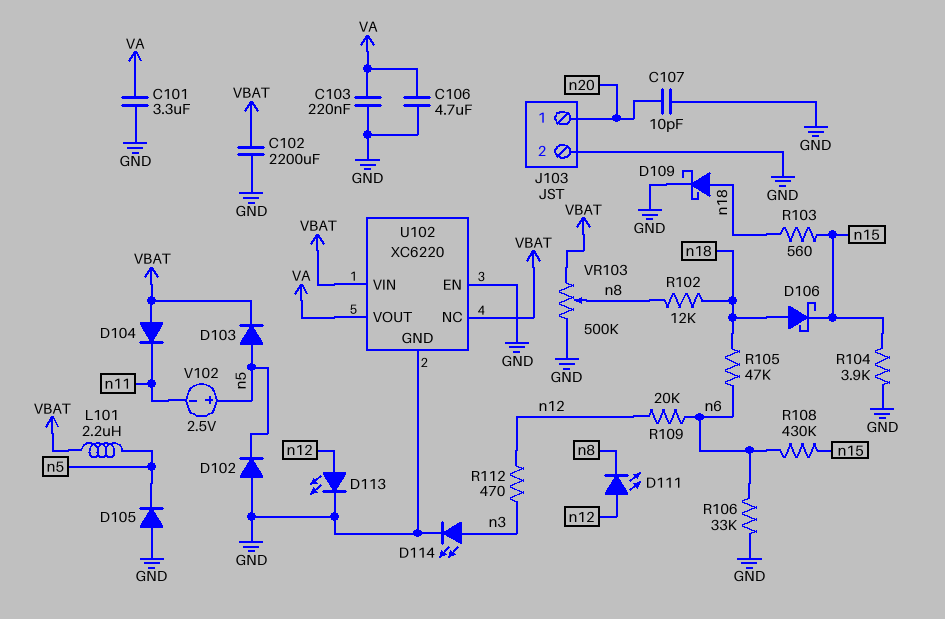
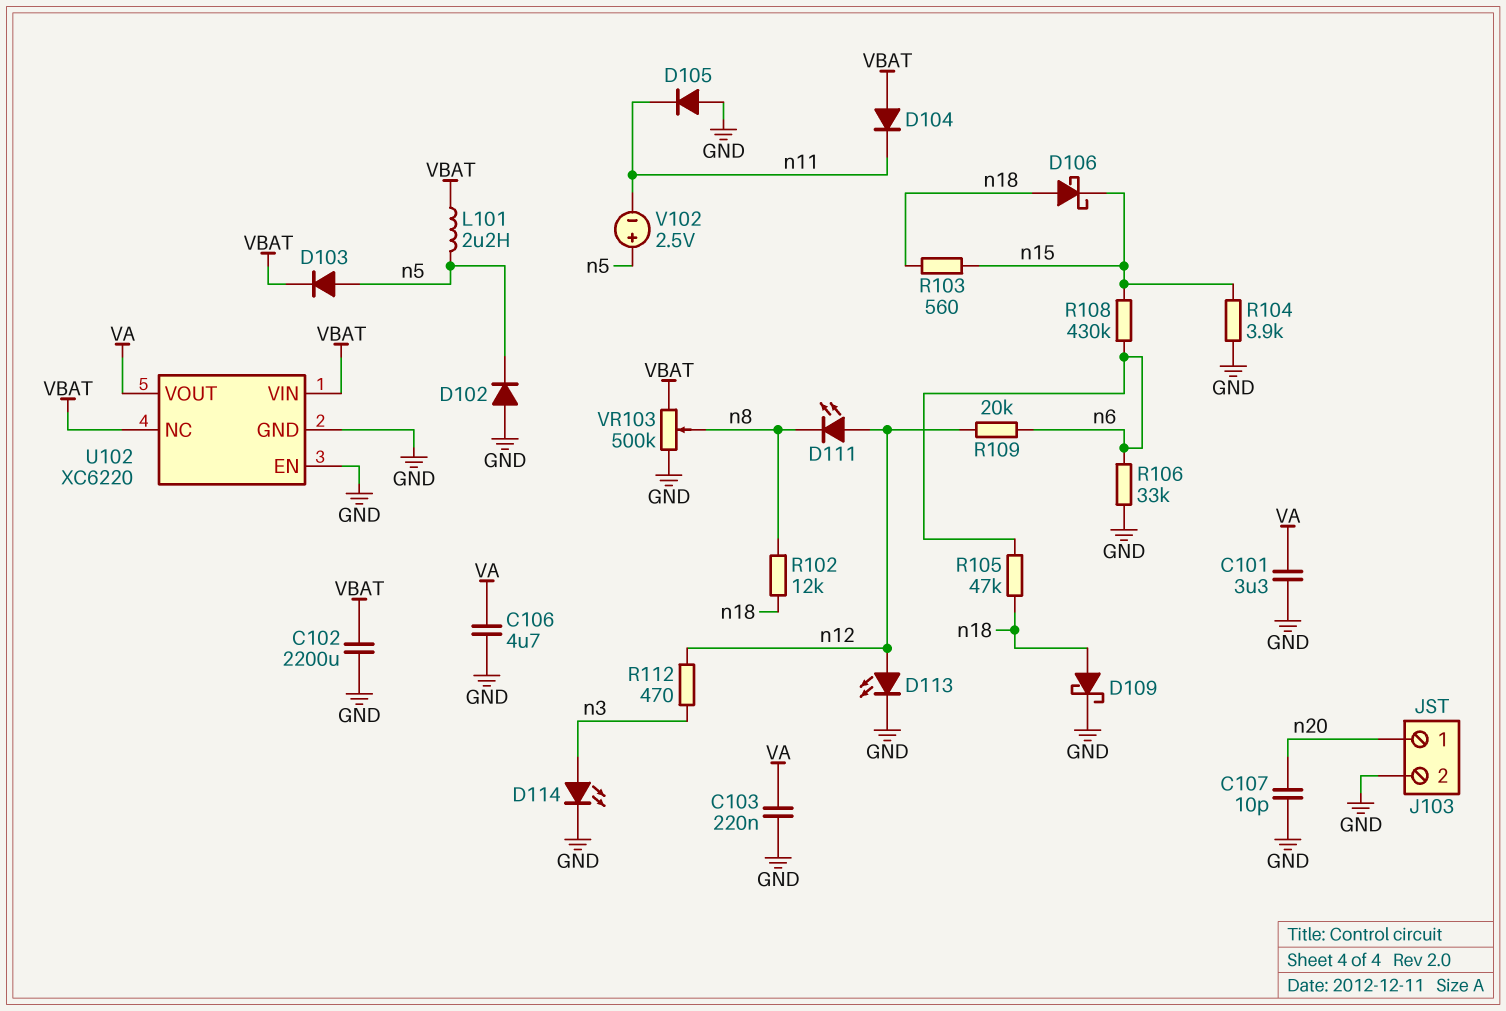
D105: diode (A GND, K n5) -> diode (A GND, K n11)

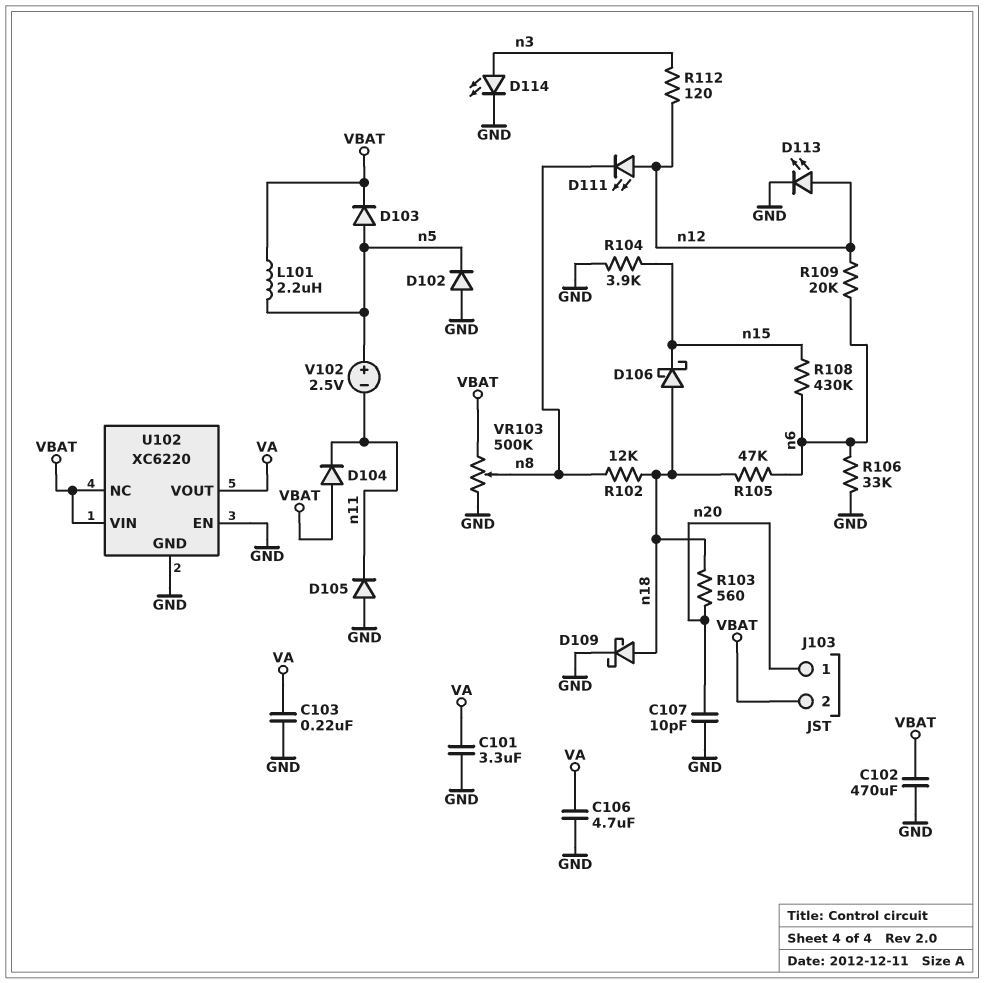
C102: 2200uF (GND, VBAT) -> 470uF (GND, VBAT)
J103 pin 2: GND -> VBAT
R103: 560 (n15, n18) -> 560 (n18, n20)
R112: 470 (n3, n12) -> 120 (n3, n12)

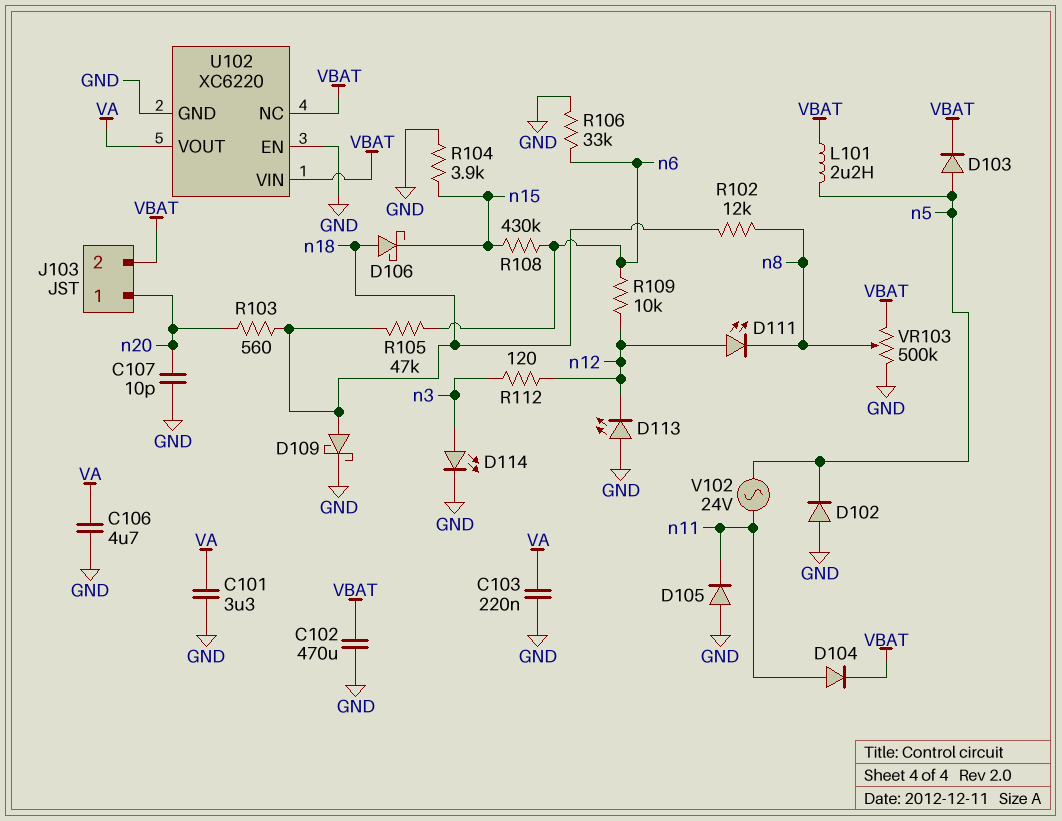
D104: diode (A VBAT, K n11) -> diode (A n11, K VBAT)
D113: LED (A n12, K GND) -> LED (A GND, K n12)
R109: 20k (n6, n12) -> 10k (n6, n12)
V102: 2.5V (plus n5, minus n11) -> AC 24V (n5, n11)

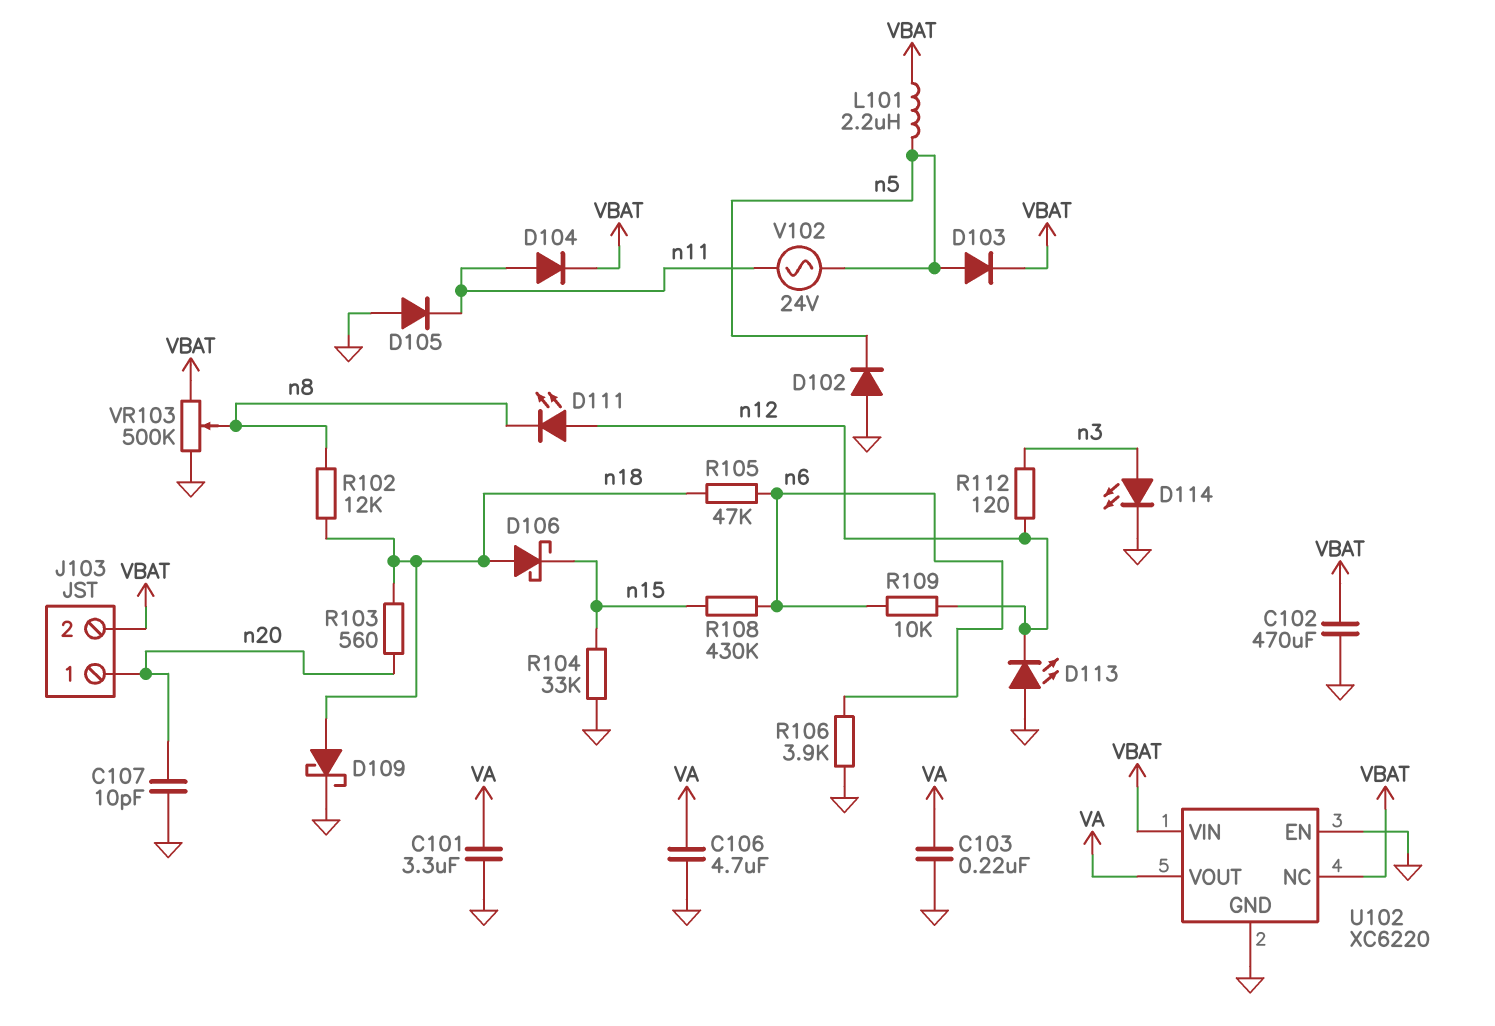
R104: 3.9k (GND, n15) -> 33k (GND, n15)
R106: 33k (GND, n6) -> 3.9k (GND, n6)

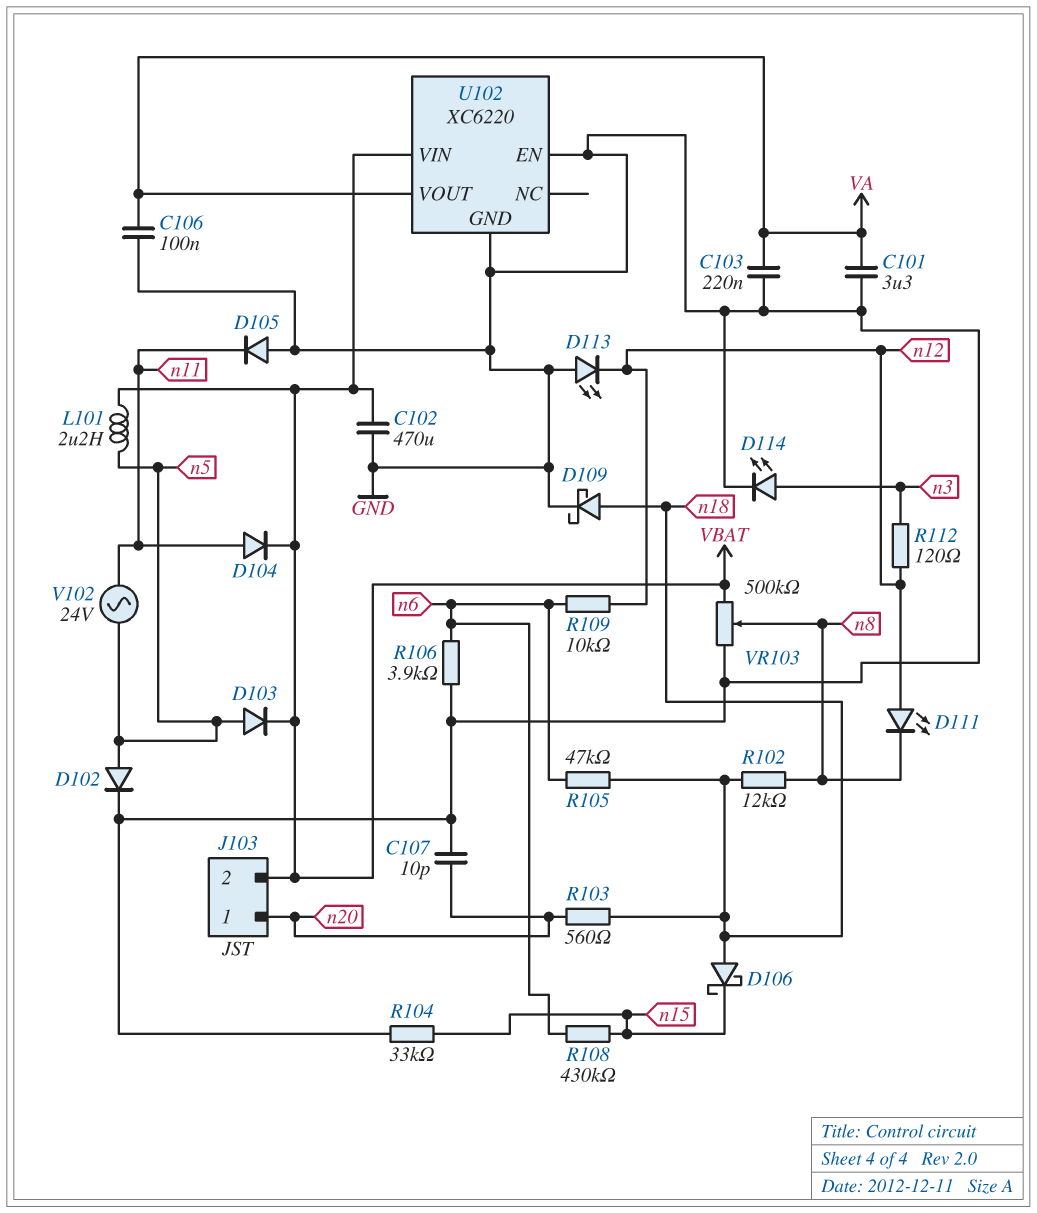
C106: 4.7uF (GND, VA) -> 100nF (GND, VA)
D102: diode (A GND, K n5) -> diode (A n5, K GND)
U102 pin NC: VBAT -> none

